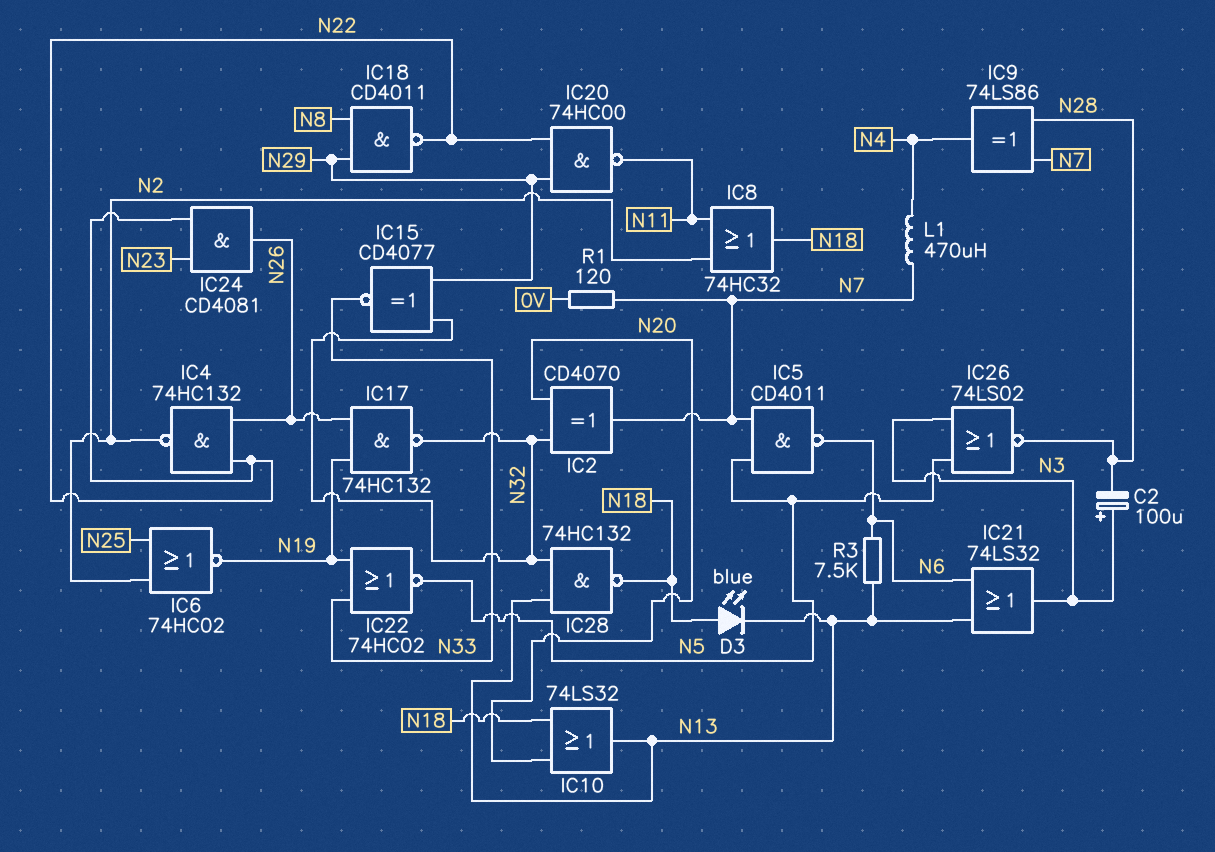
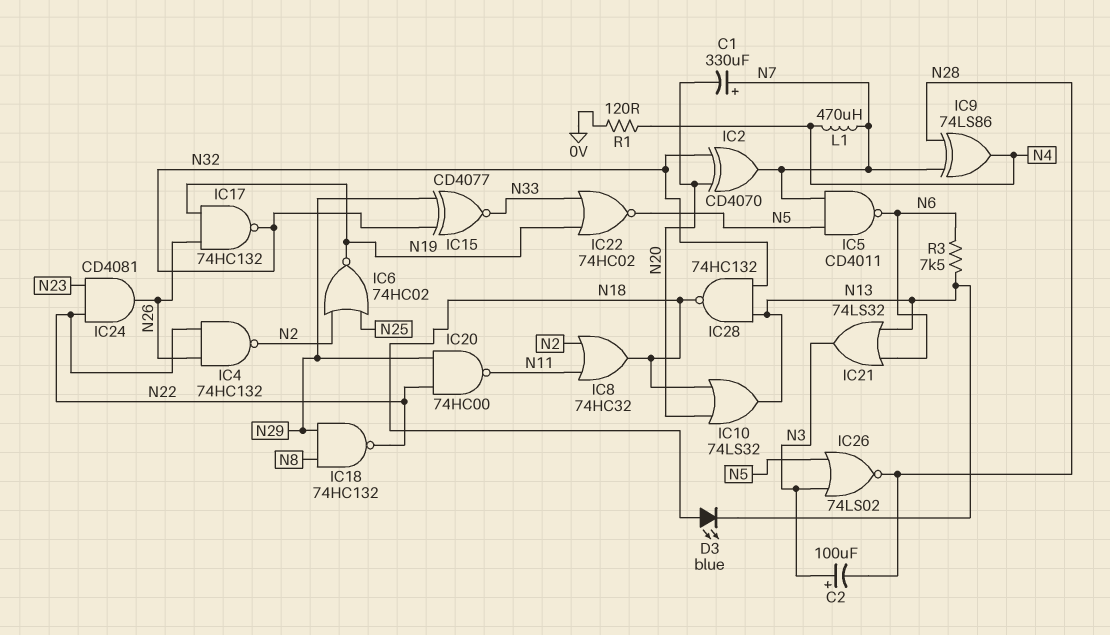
C1: none -> 330uF (plus N7, minus N20)
IC18: NAND CD4011 (in N8, in N29, out N22) -> NAND 74HC132 (in N8, in N29, out N22)
R1: 120 (0V, N7) -> 120 (0V, N4)

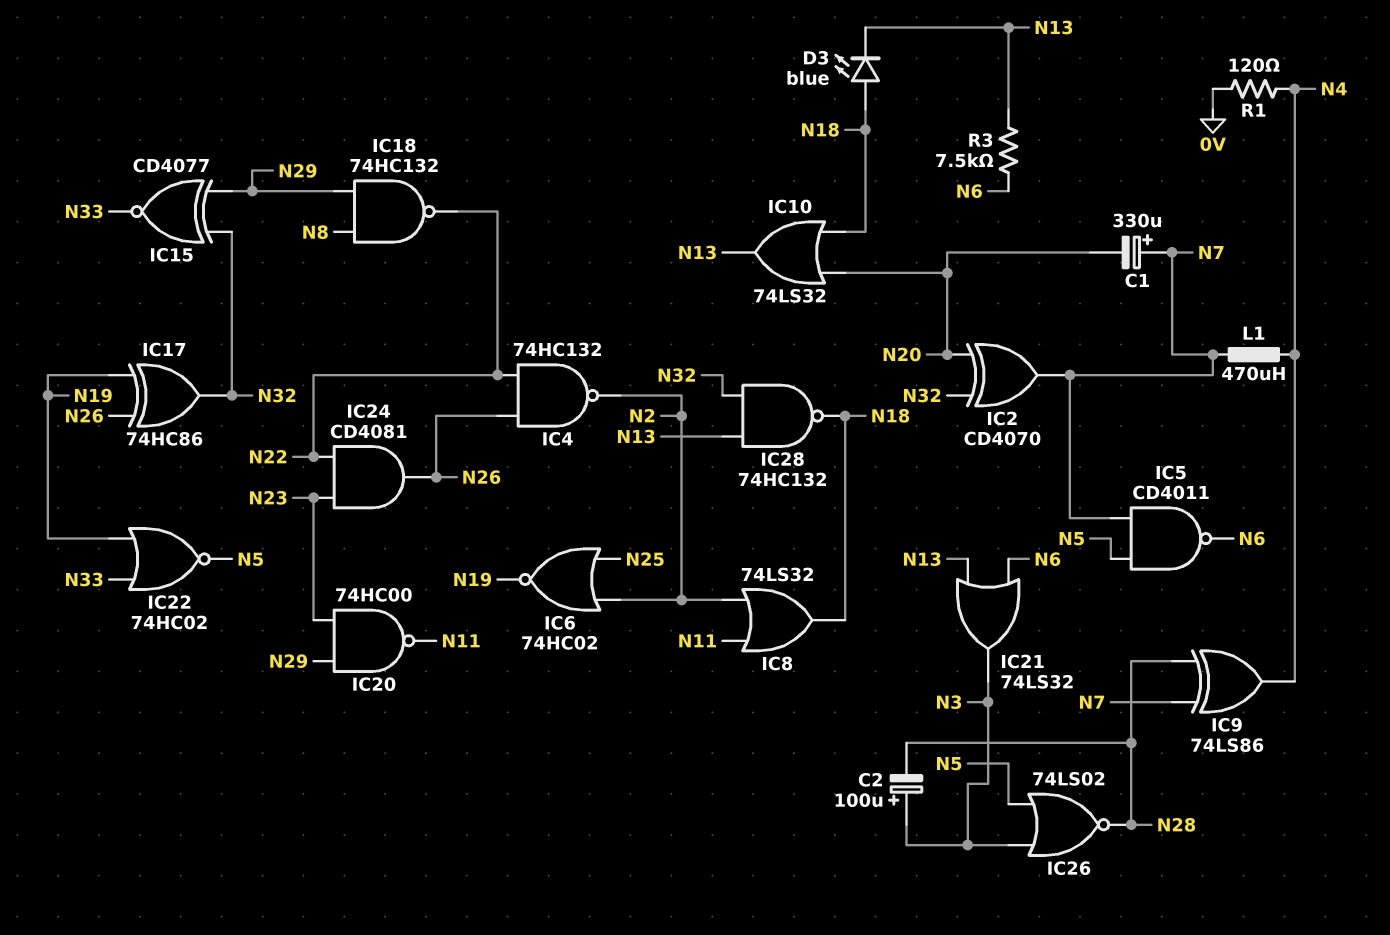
IC8: OR 74HC32 (in N2, in N11, out N18) -> OR 74LS32 (in N2, in N11, out N18)
IC17: NAND 74HC132 (in N19, in N26, out N32) -> XOR 74HC86 (in N19, in N26, out N32)
IC20: NAND 74HC00 (in N22, in N29, out N11) -> NAND 74HC00 (in N23, in N29, out N11)

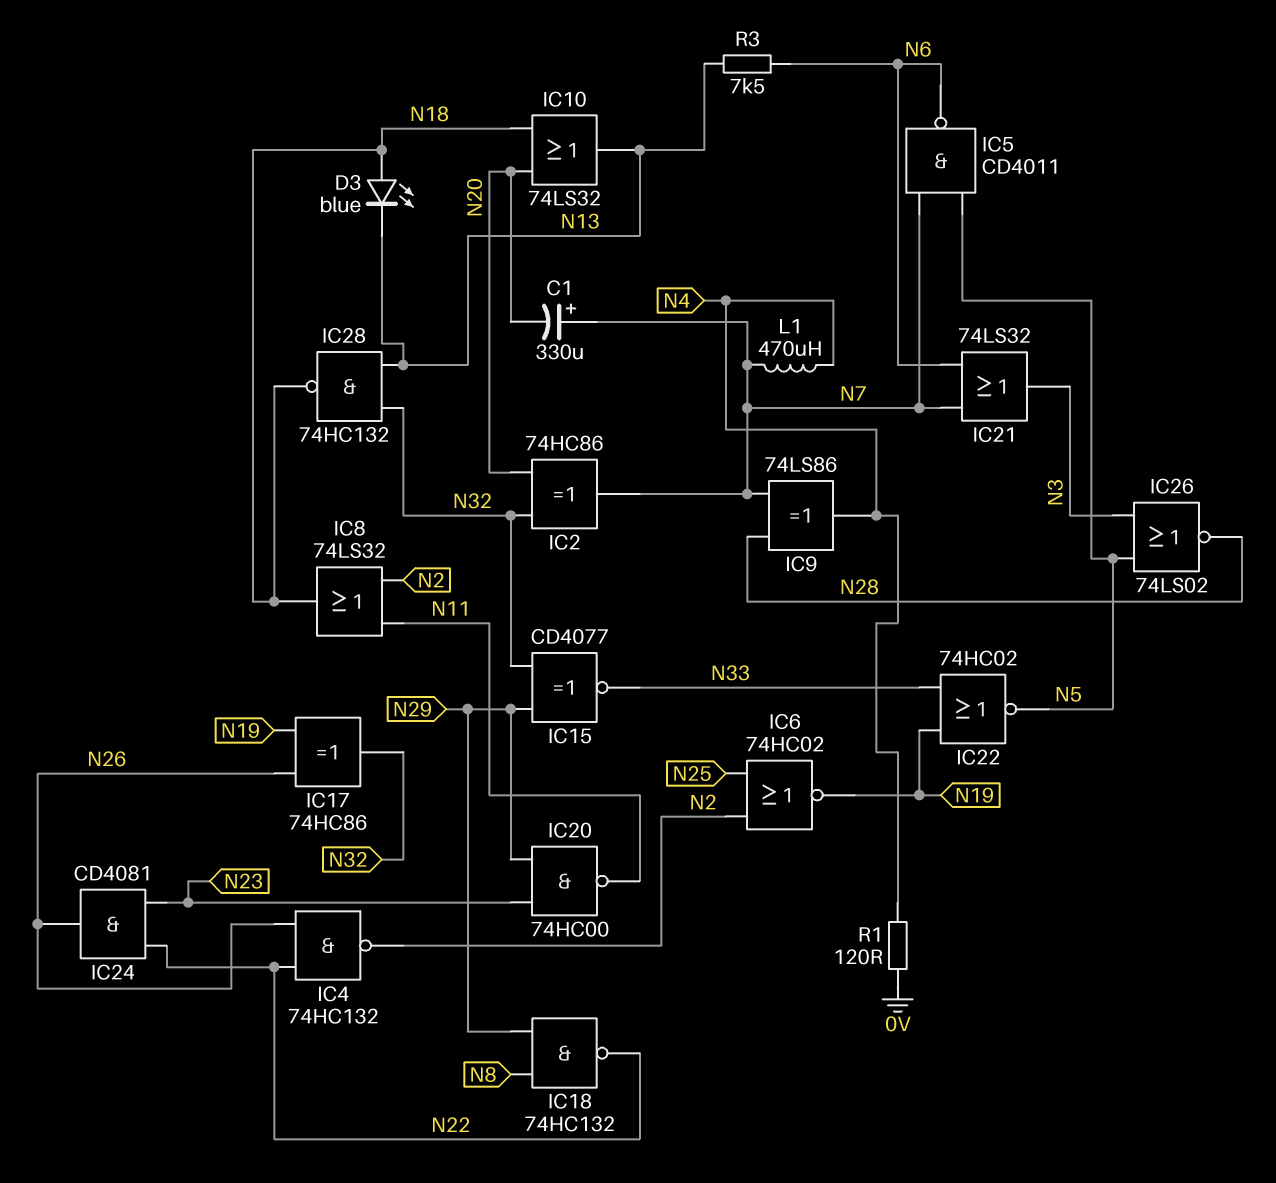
C2: 100uF (plus N3, minus N28) -> none
IC2: XOR CD4070 (in N20, in N32, out N7) -> XOR 74HC86 (in N20, in N32, out N7)
IC21: OR 74LS32 (in N6, in N13, out N3) -> OR 74LS32 (in N6, in N7, out N3)

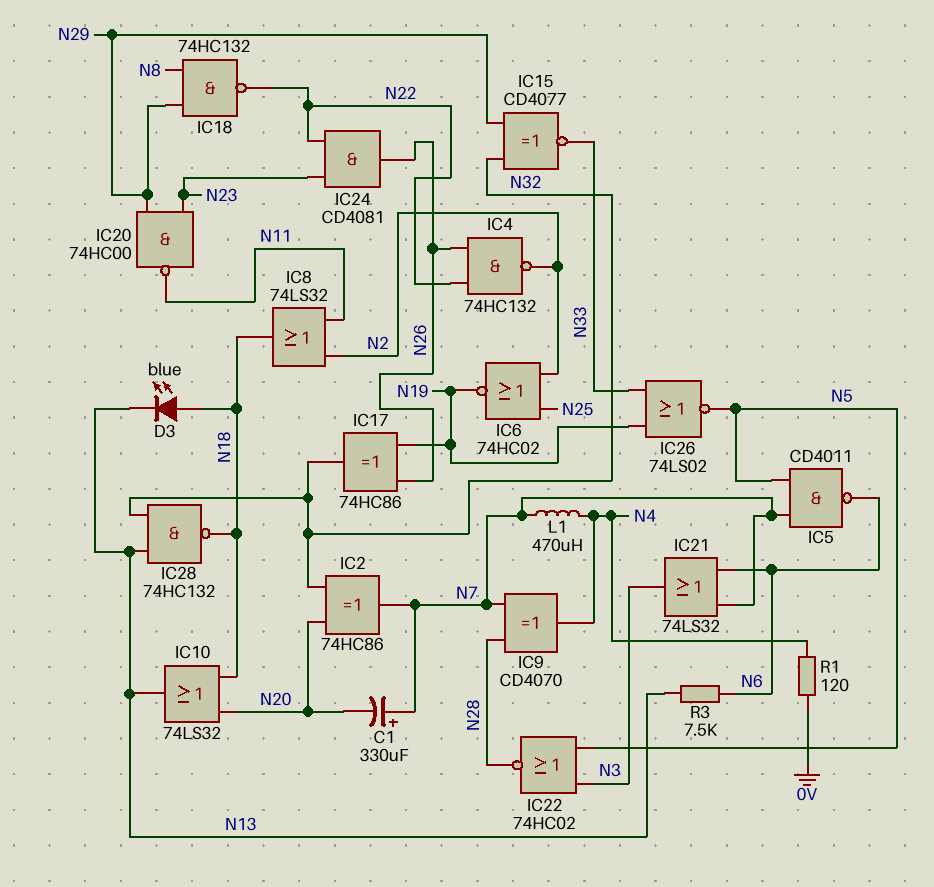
IC9: XOR 74LS86 (in N7, in N28, out N4) -> XOR CD4070 (in N7, in N28, out N4)
IC22: NOR 74HC02 (in N19, in N33, out N5) -> NOR 74HC02 (in N3, in N5, out N28)
IC26: NOR 74LS02 (in N3, in N5, out N28) -> NOR 74LS02 (in N19, in N33, out N5)

